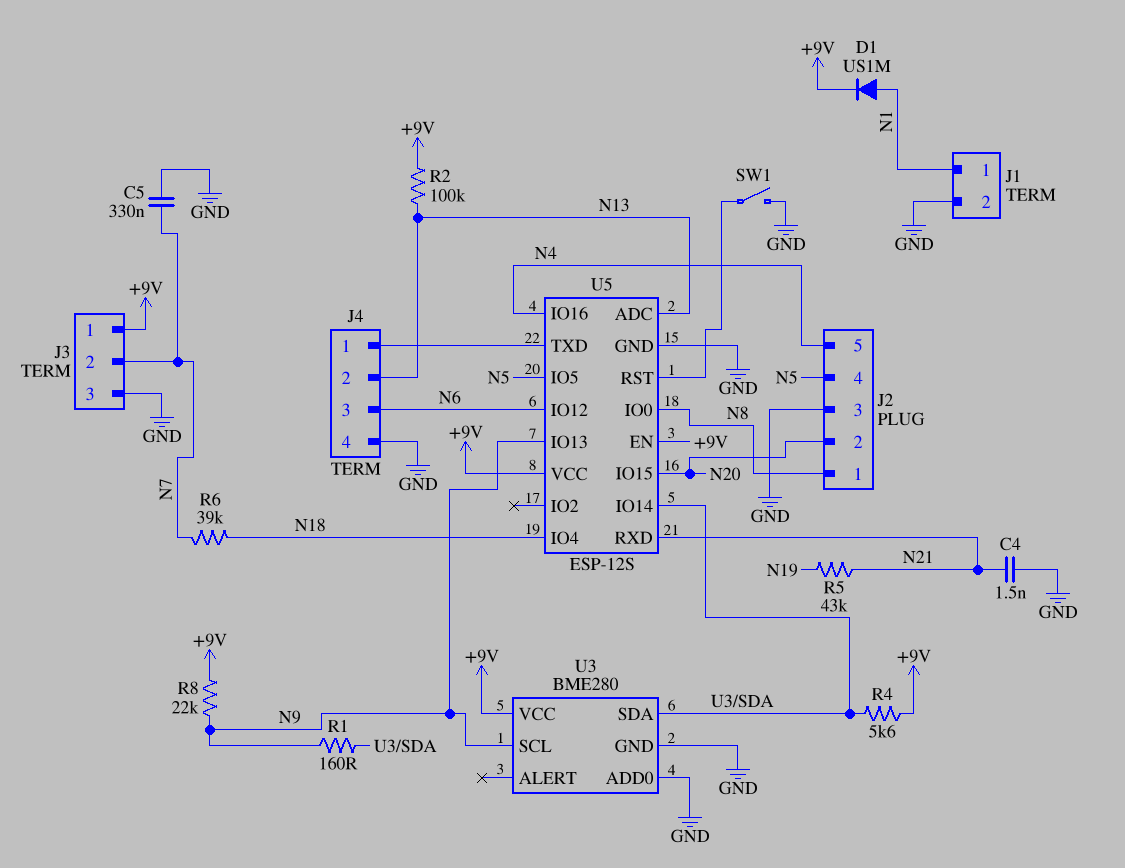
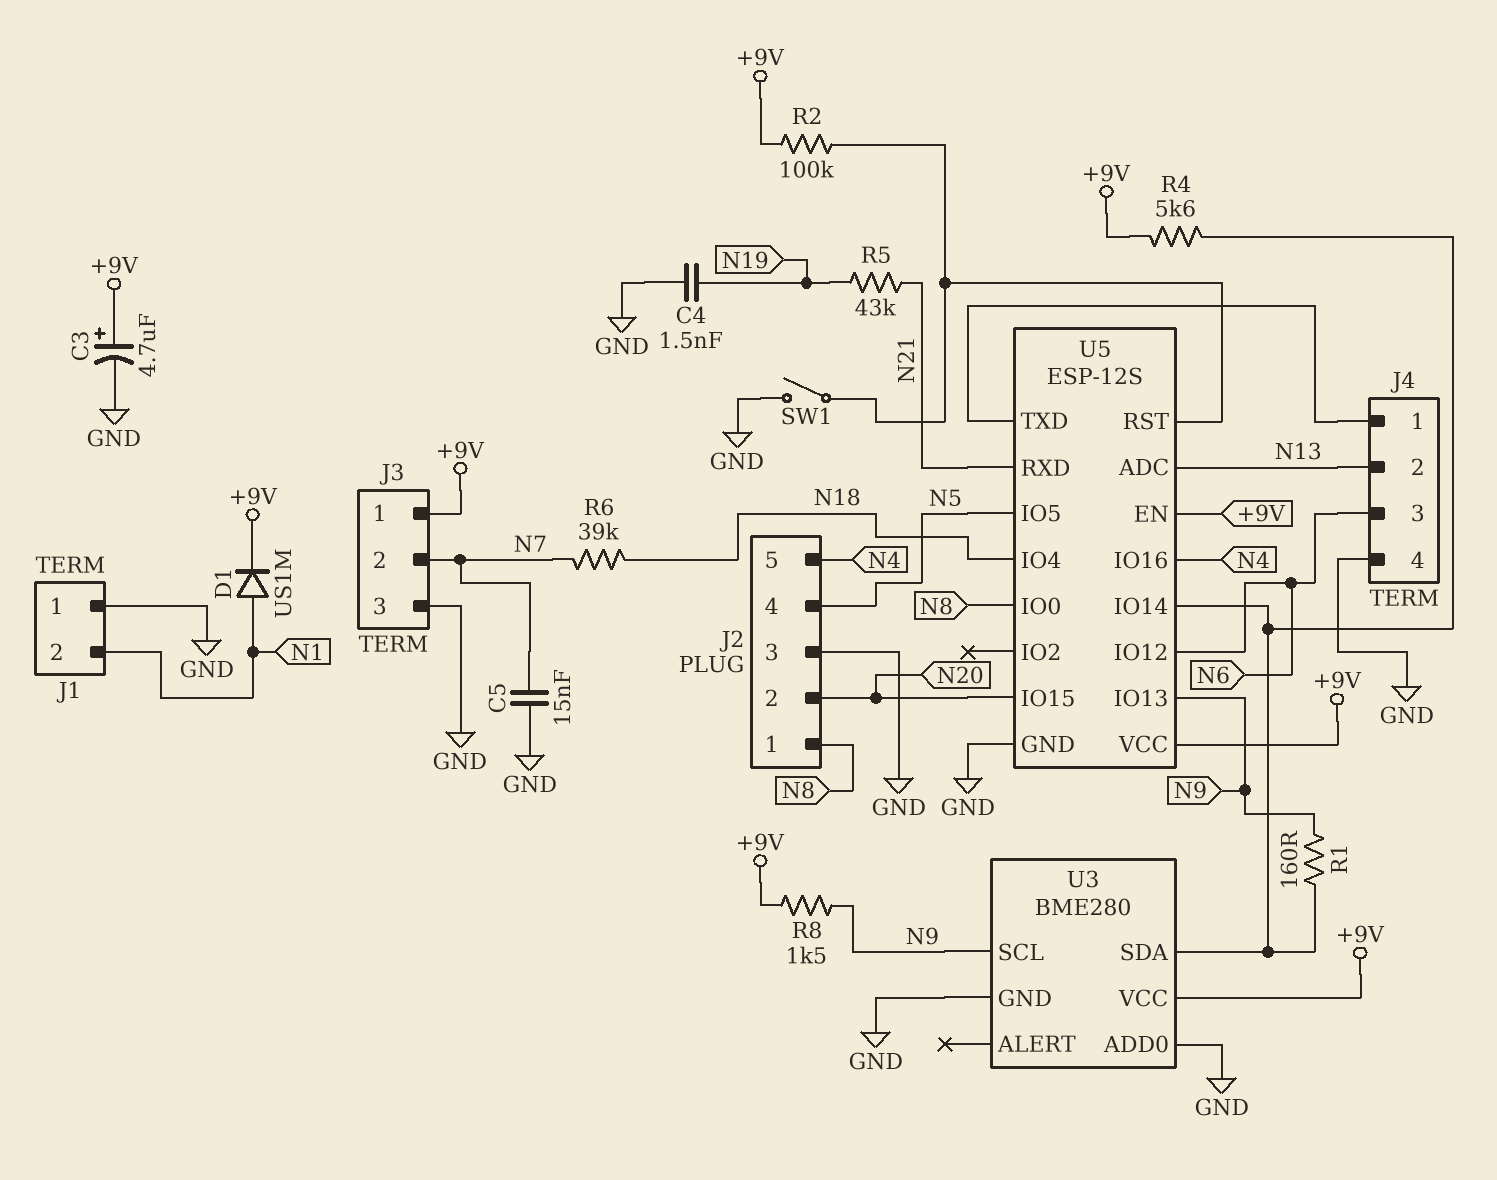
C3: none -> 4.7uF (plus +9V, minus GND)
C4: 1.5nF (GND, N21) -> 1.5nF (GND, N19)
C5: 330nF (GND, N7) -> 15nF (GND, N7)
J1 pin 1: N1 -> GND
J1 pin 2: GND -> N1
R2: 100k (+9V, N13) -> 100k (+9V, U5/RST)
R8: 22k (+9V, N9) -> 1.5k (+9V, N9)

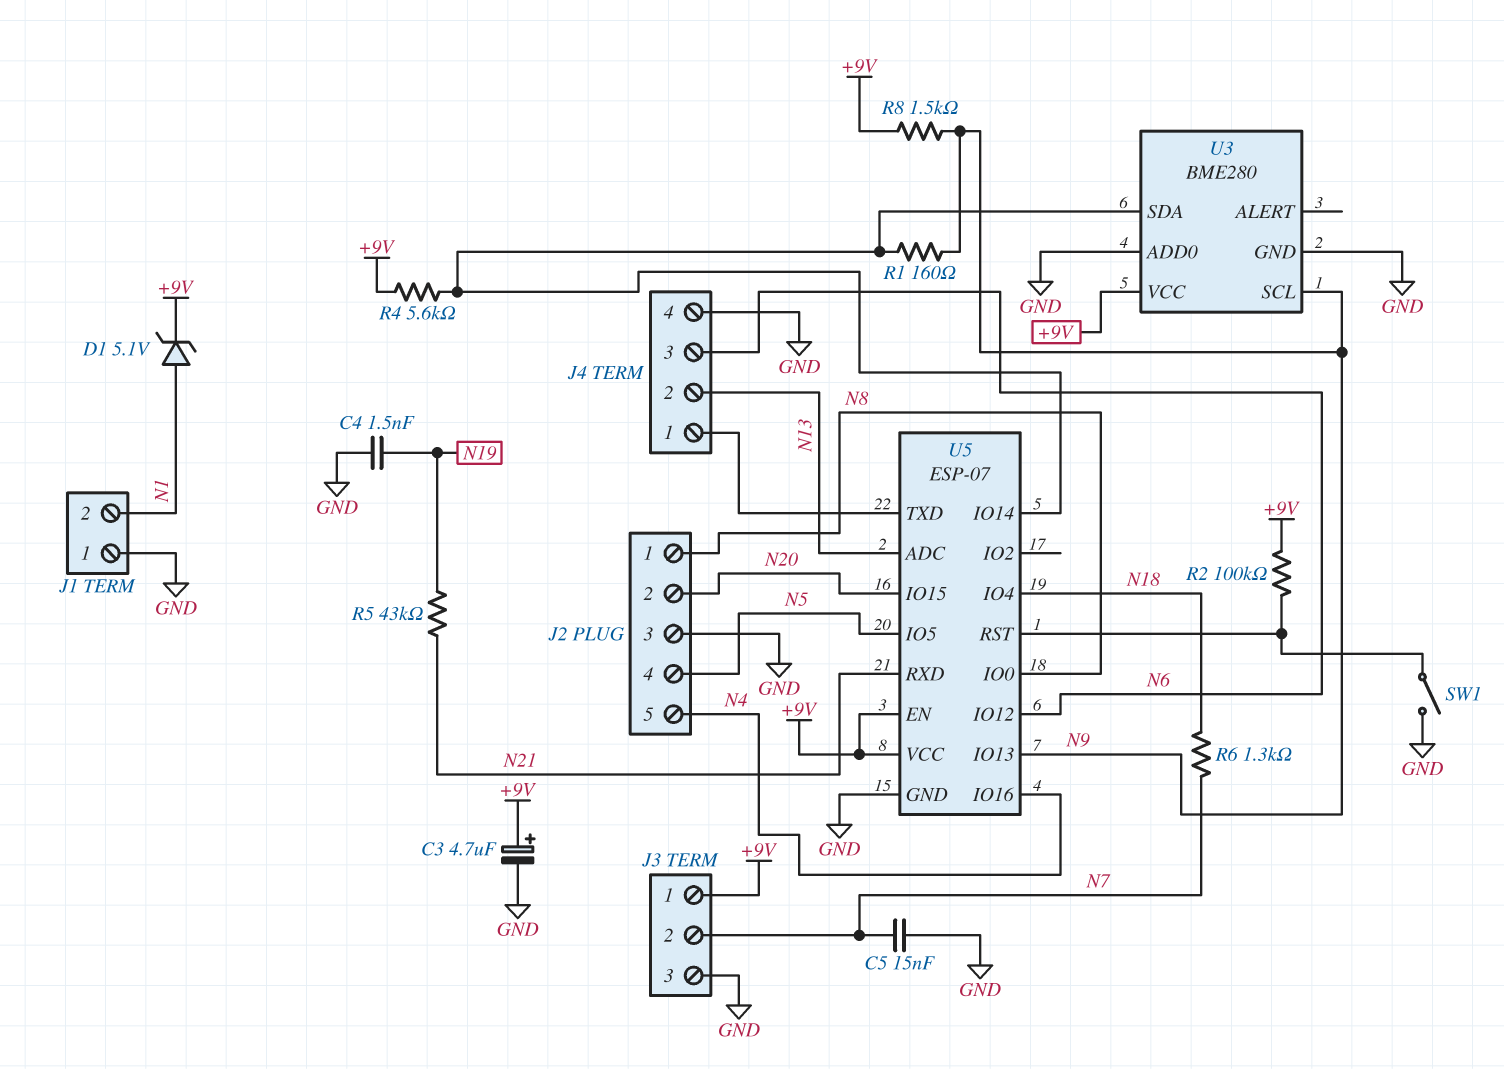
D1: diode US1M (A N1, K +9V) -> zener 5.1V (A N1, K +9V)
R6: 39k (N7, N18) -> 1.3k (N7, N18)
U5: ESP-12S -> ESP-07

